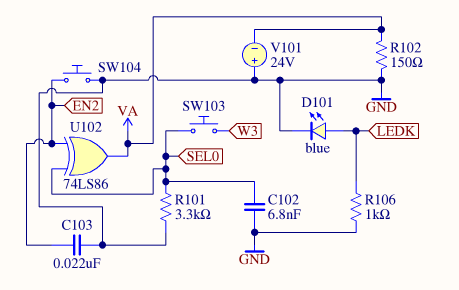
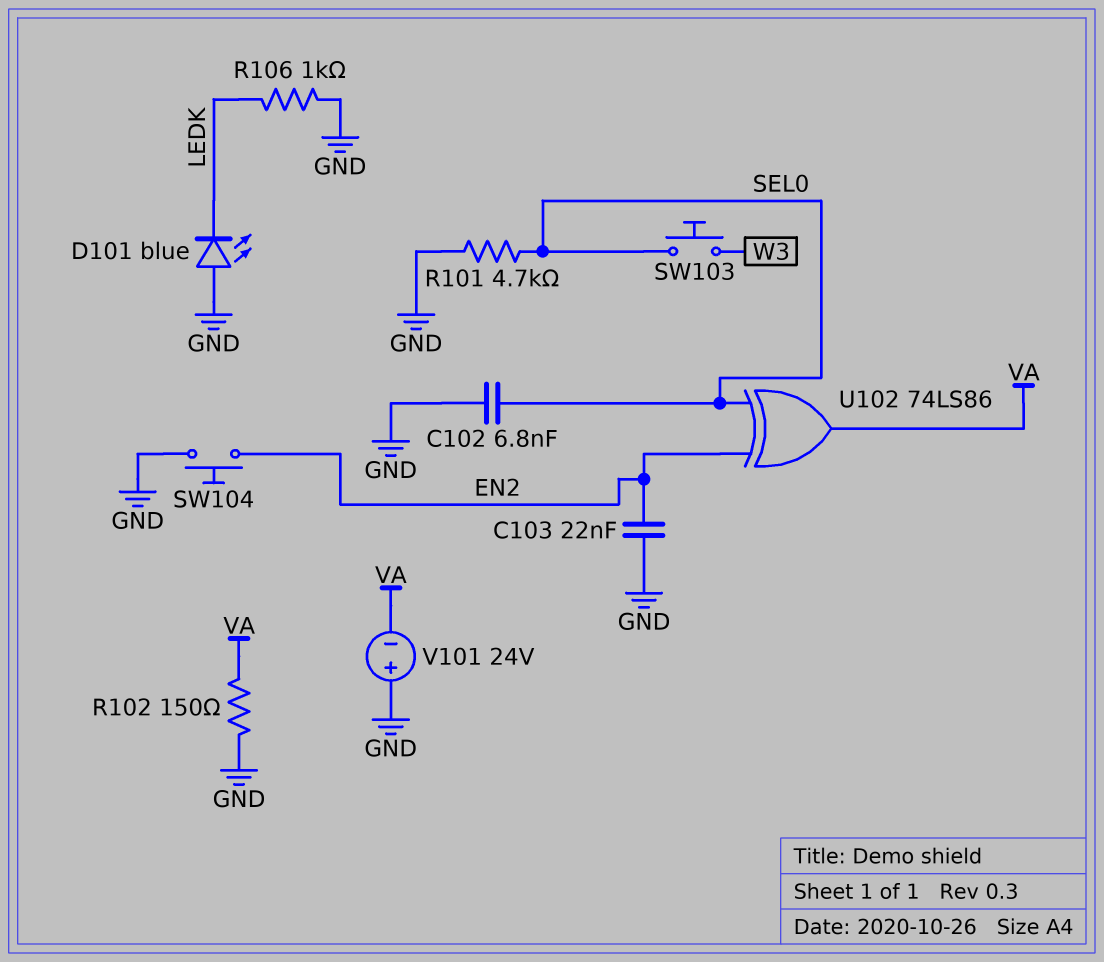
D101: LED blue (A LEDK, K GND) -> LED blue (A GND, K LEDK)
R101: 3.3k (GND, SEL0) -> 4.7k (GND, SEL0)

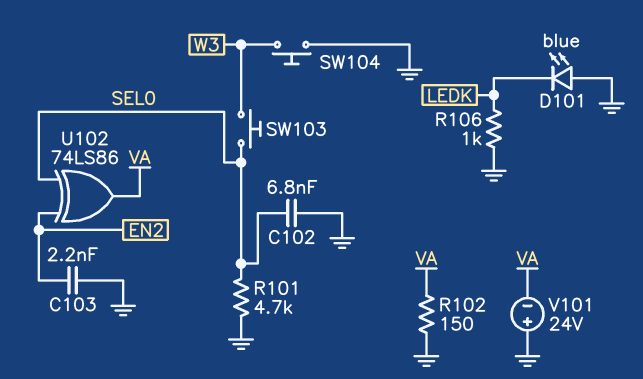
C103: 22nF (EN2, GND) -> 2.2nF (EN2, GND)
SW104: button (EN2, GND) -> button (GND, W3)

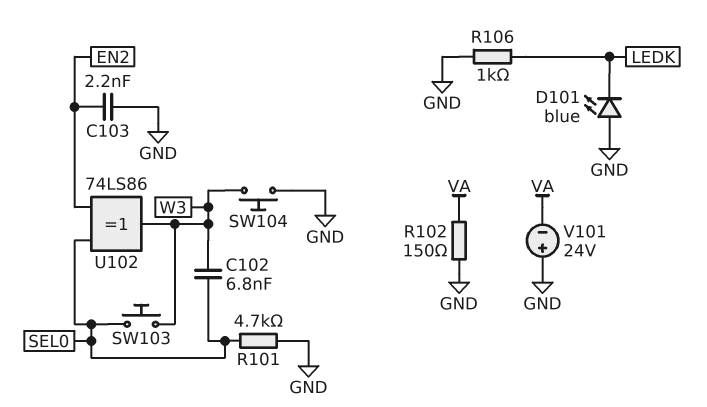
C102: 6.8nF (GND, SEL0) -> 6.8nF (SEL0, W3)
U102: XOR 74LS86 (in EN2, in SEL0, out VA) -> XOR 74LS86 (in EN2, in SEL0, out W3)

